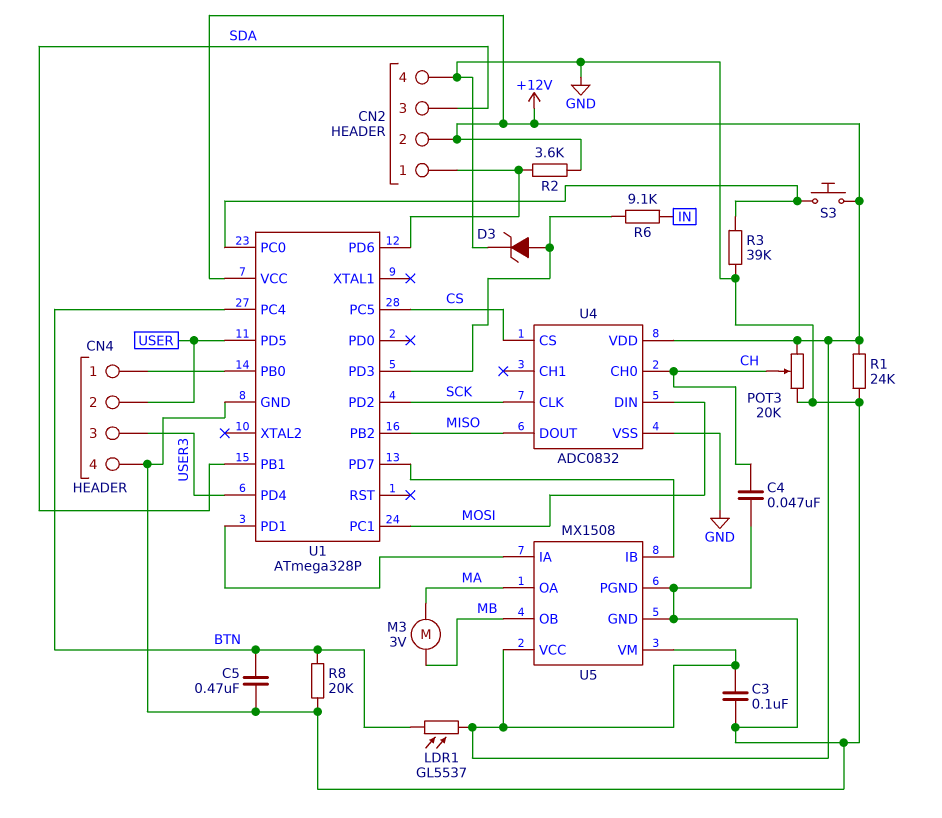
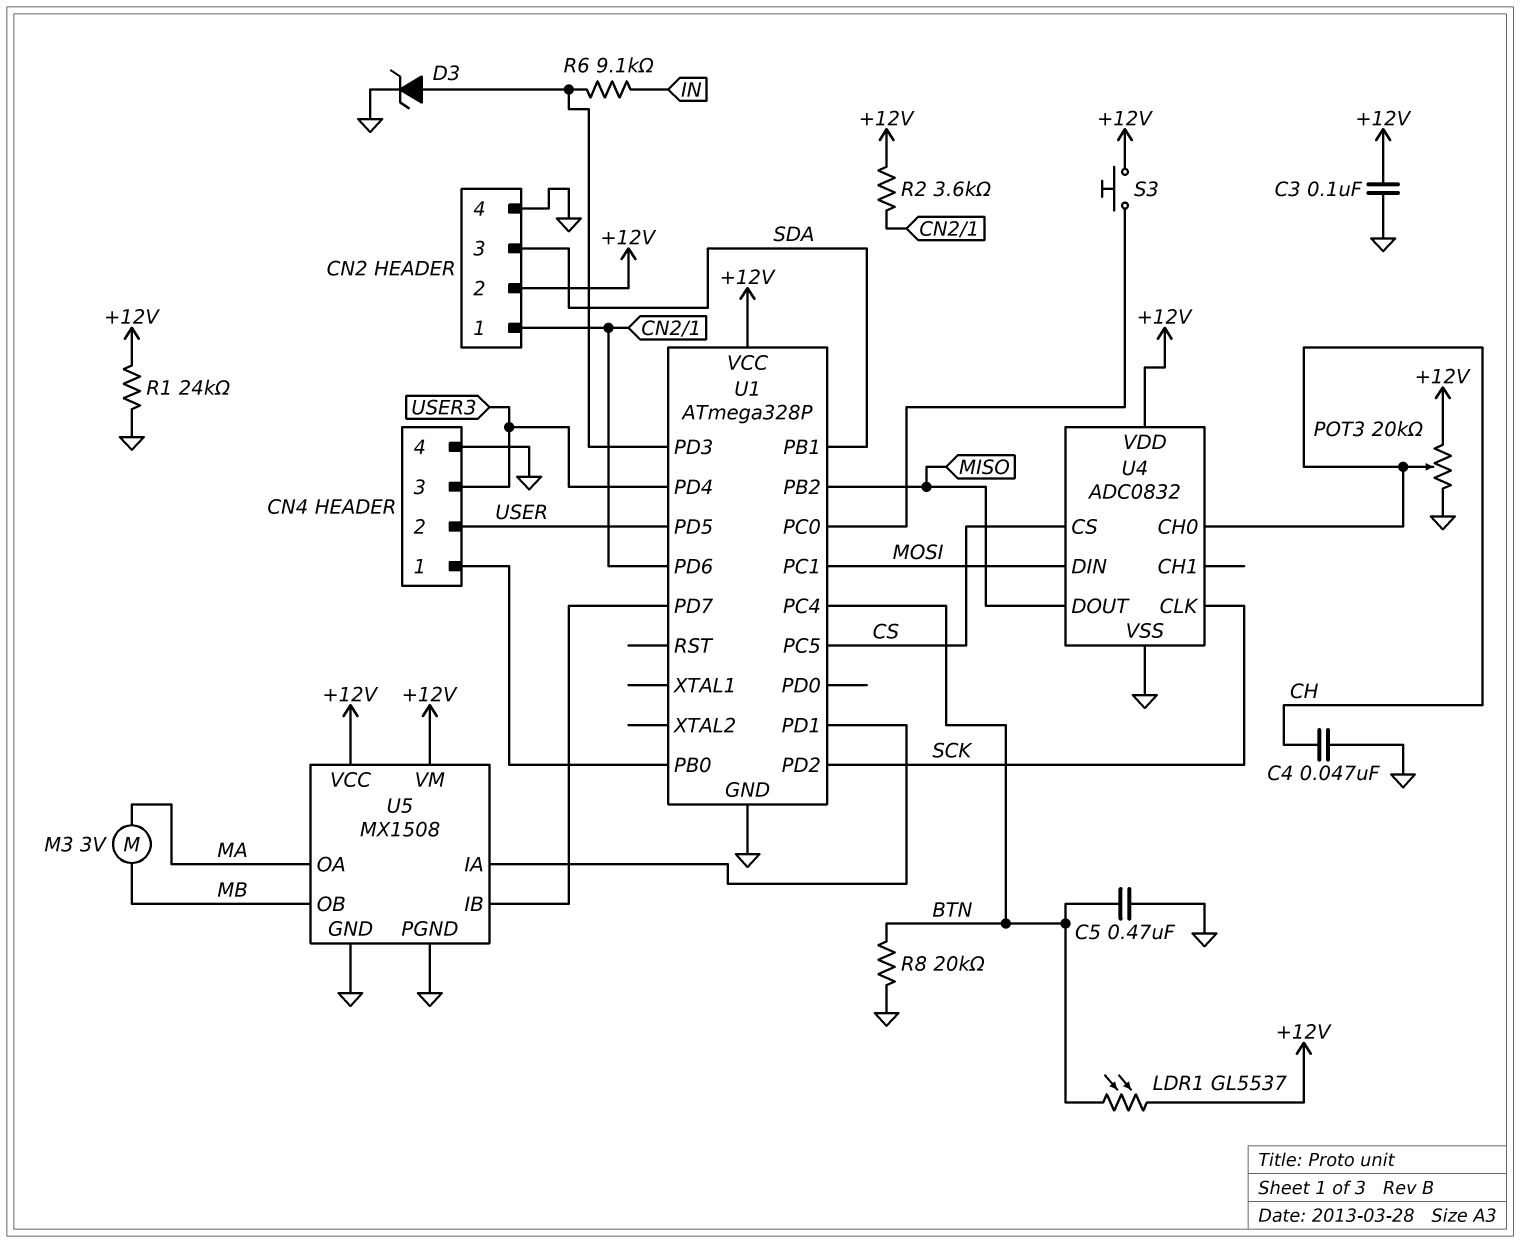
R3: 39k (GND, U1/PC0) -> none

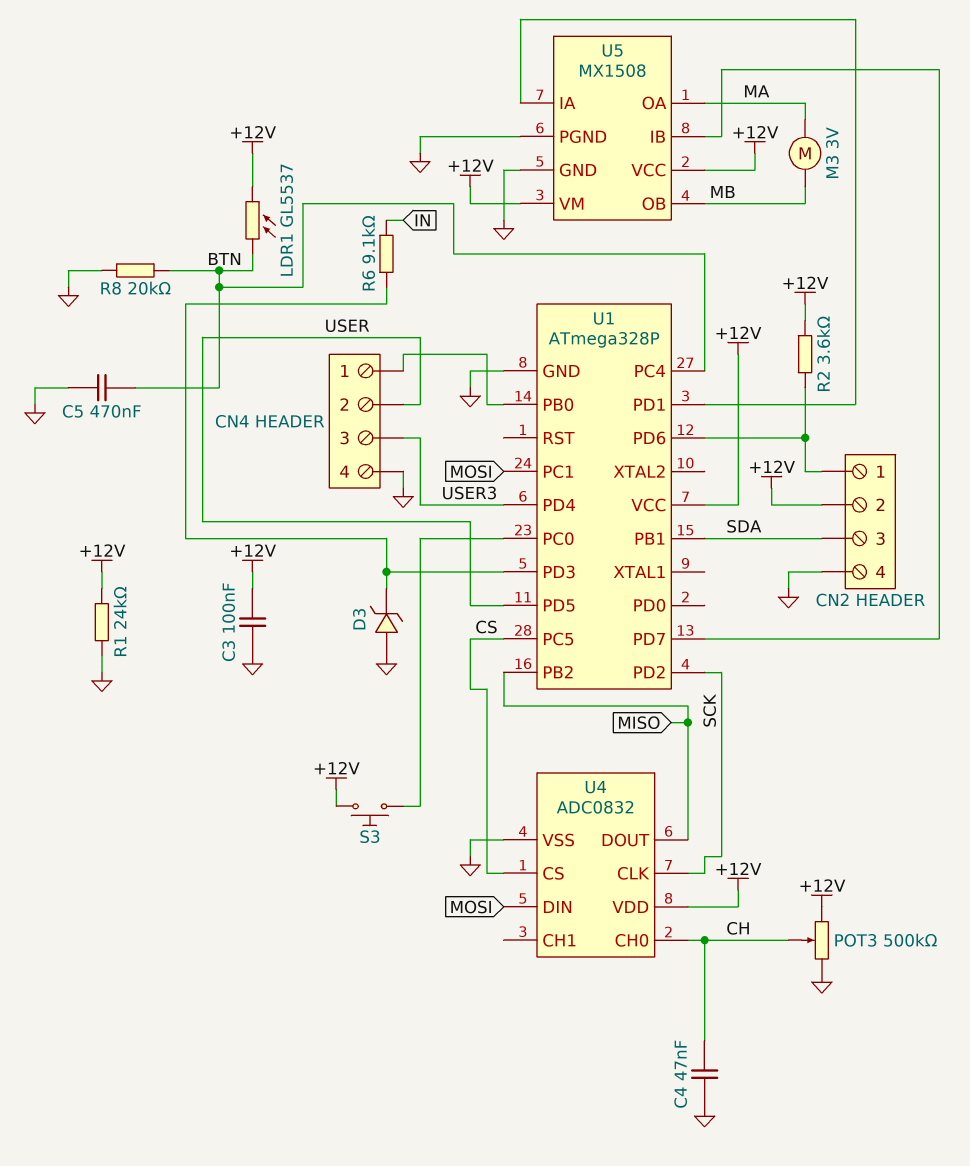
D3: zener (A U1/PD3, K GND) -> zener (A GND, K U1/PD3)
POT3: 20k (+12V, GND, wiper CH) -> 500k (+12V, GND, wiper CH)

